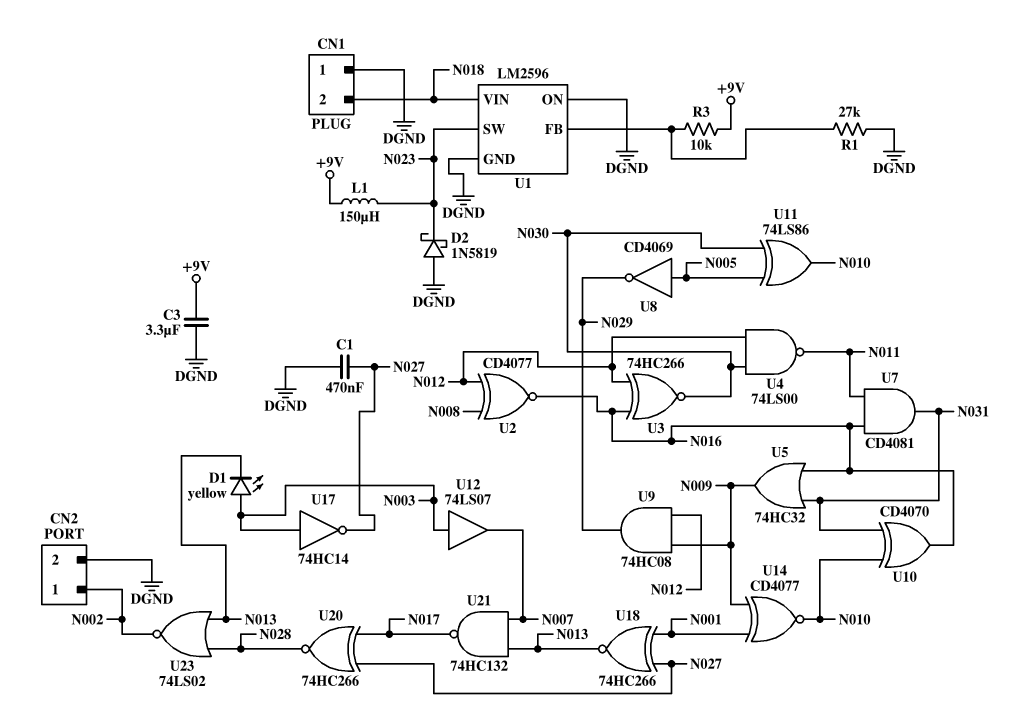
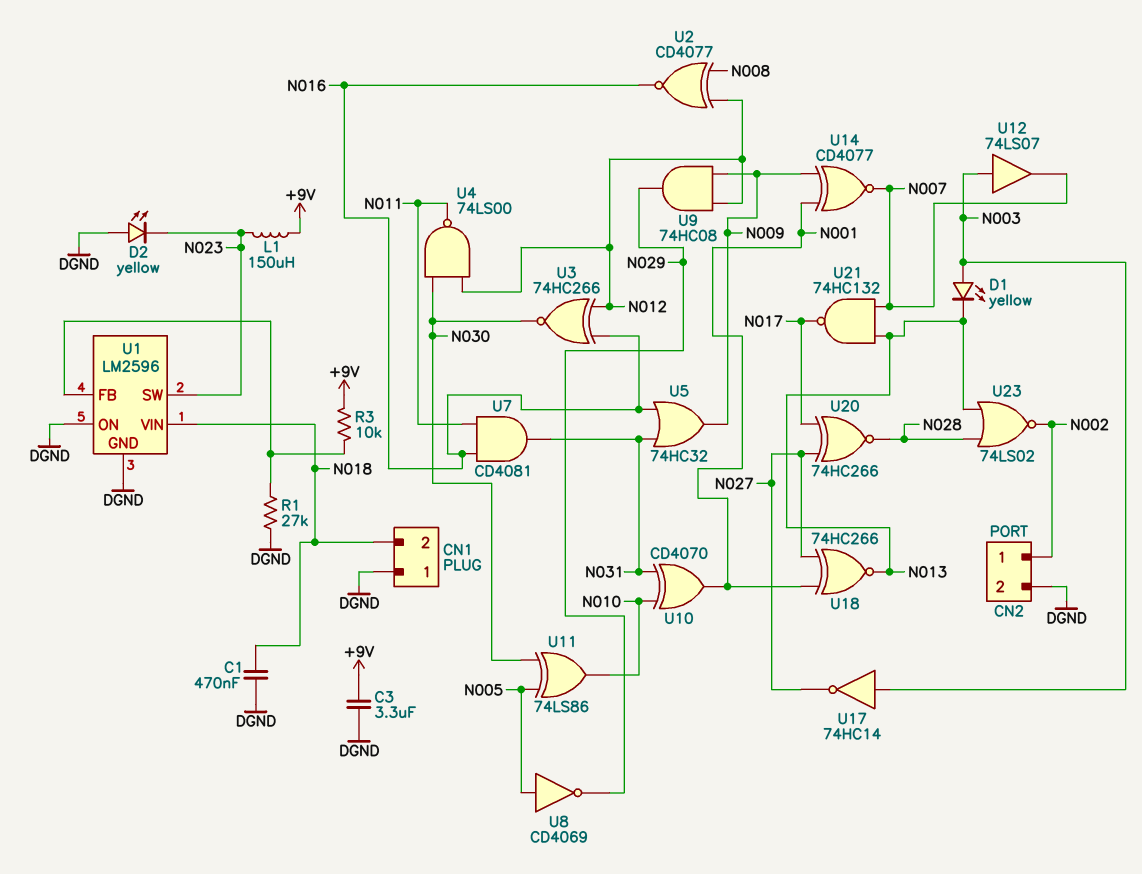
C1: 470nF (DGND, N027) -> 470nF (DGND, N018)
D2: schottky 1N5819 (A DGND, K N023) -> LED yellow (A DGND, K N023)
U10: XOR CD4070 (in N010, in N031, out N016) -> XOR CD4070 (in N010, in N031, out N001)
U14: XNOR CD4077 (in N001, in N009, out N010) -> XNOR CD4077 (in N001, in N009, out N007)

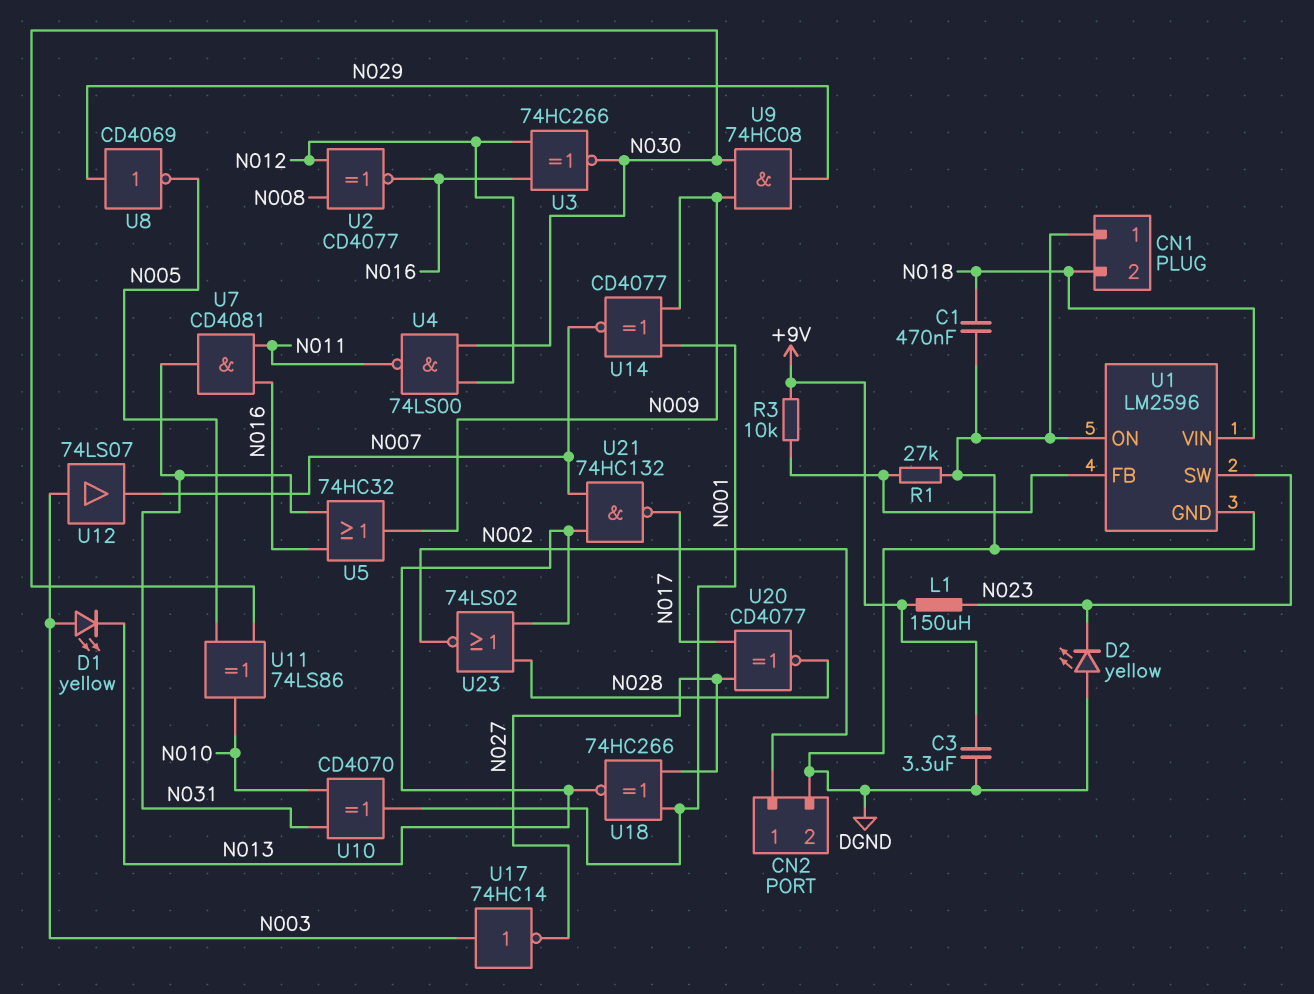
U8: NOT CD4069 (in N005, out N029) -> NOT CD4069 (in N029, out N005)
U9: AND 74HC08 (in N009, in N012, out N029) -> AND 74HC08 (in N009, in N030, out N029)
U20: XNOR 74HC266 (in N017, in N027, out N028) -> XNOR CD4077 (in N017, in N027, out N028)

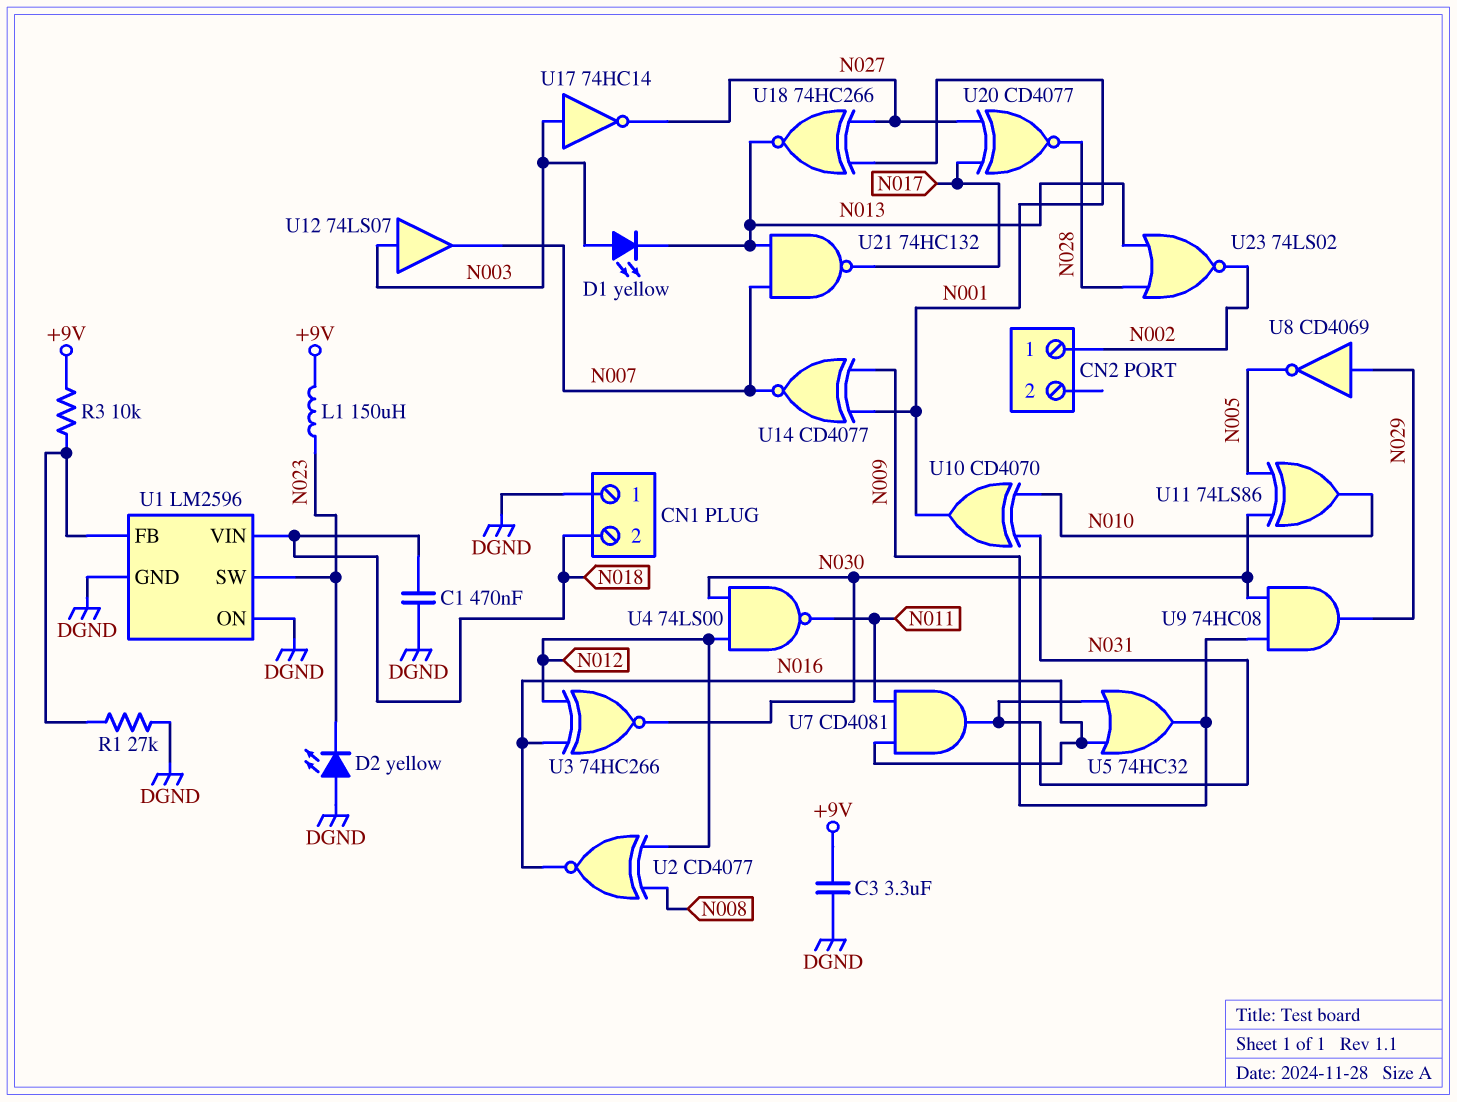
CN2 pin 2: DGND -> none

